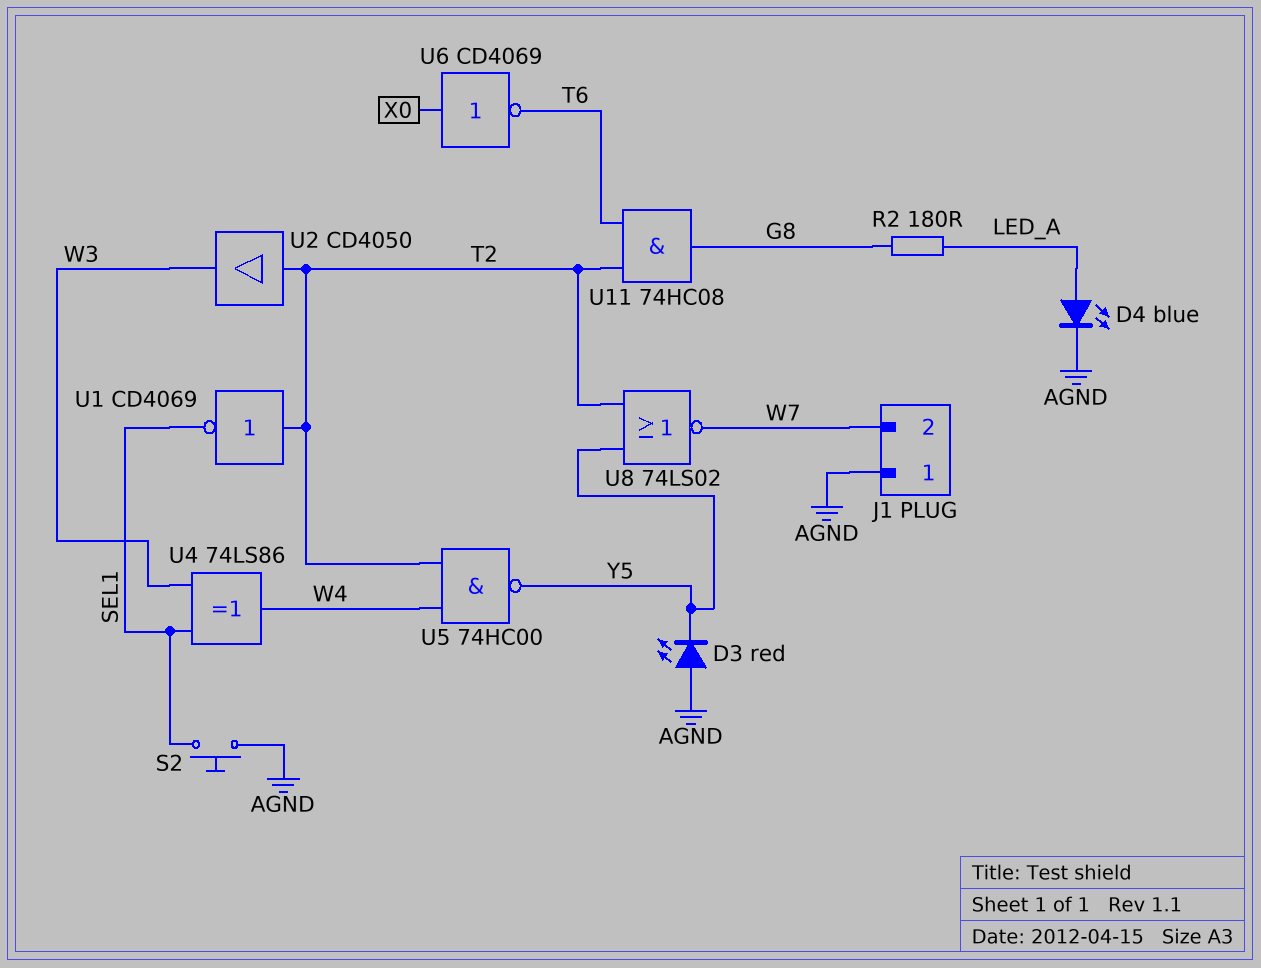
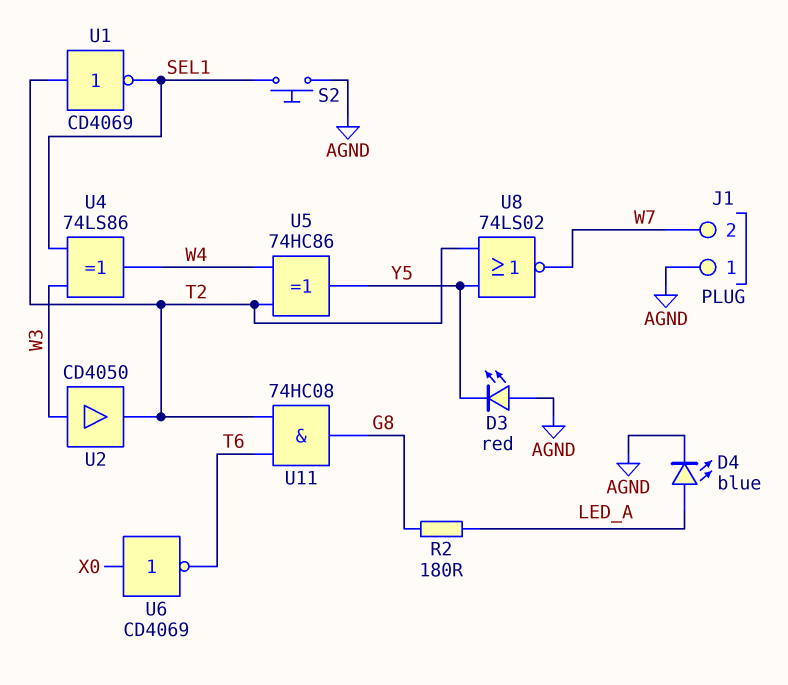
U2: buffer CD4050 (in T2, out W3) -> buffer CD4050 (in W3, out T2)
U5: NAND 74HC00 (in T2, in W4, out Y5) -> XOR 74HC86 (in T2, in W4, out Y5)

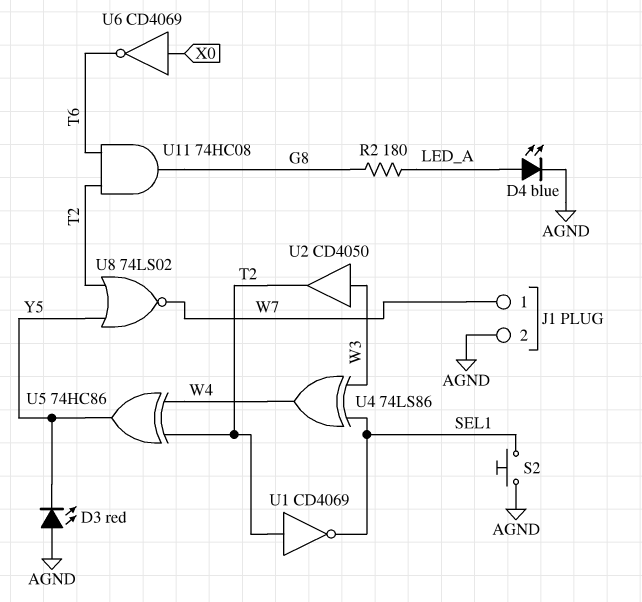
J1 pin 1: AGND -> W7
J1 pin 2: W7 -> AGND

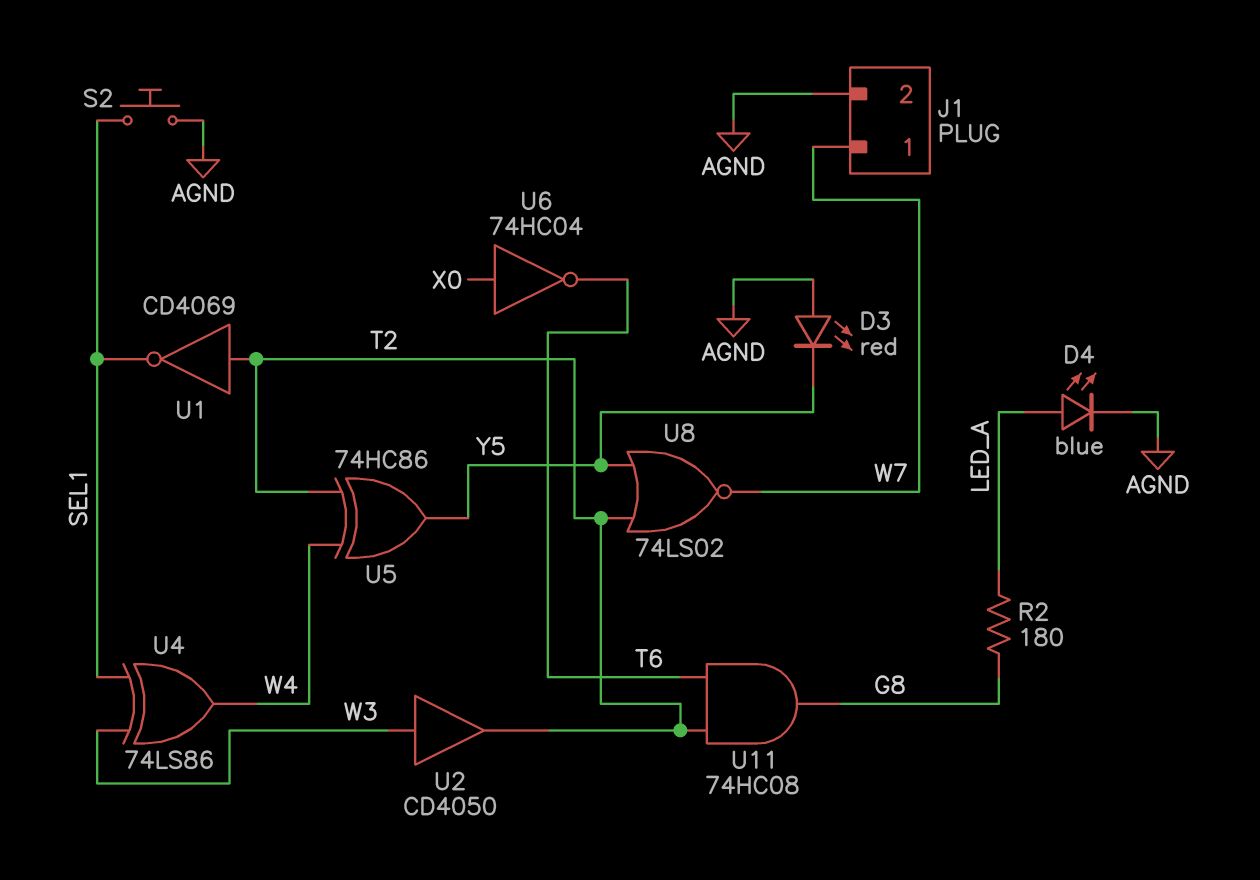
U6: NOT CD4069 (in X0, out T6) -> NOT 74HC04 (in X0, out T6)

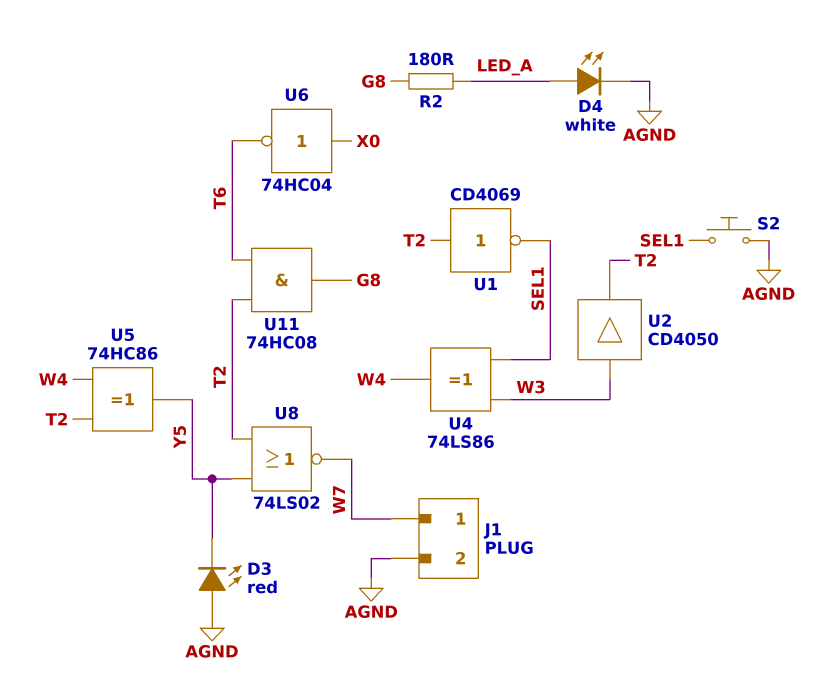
D4: LED blue (A LED_A, K AGND) -> LED white (A LED_A, K AGND)

